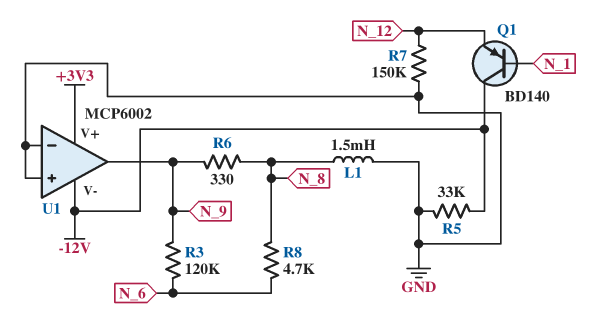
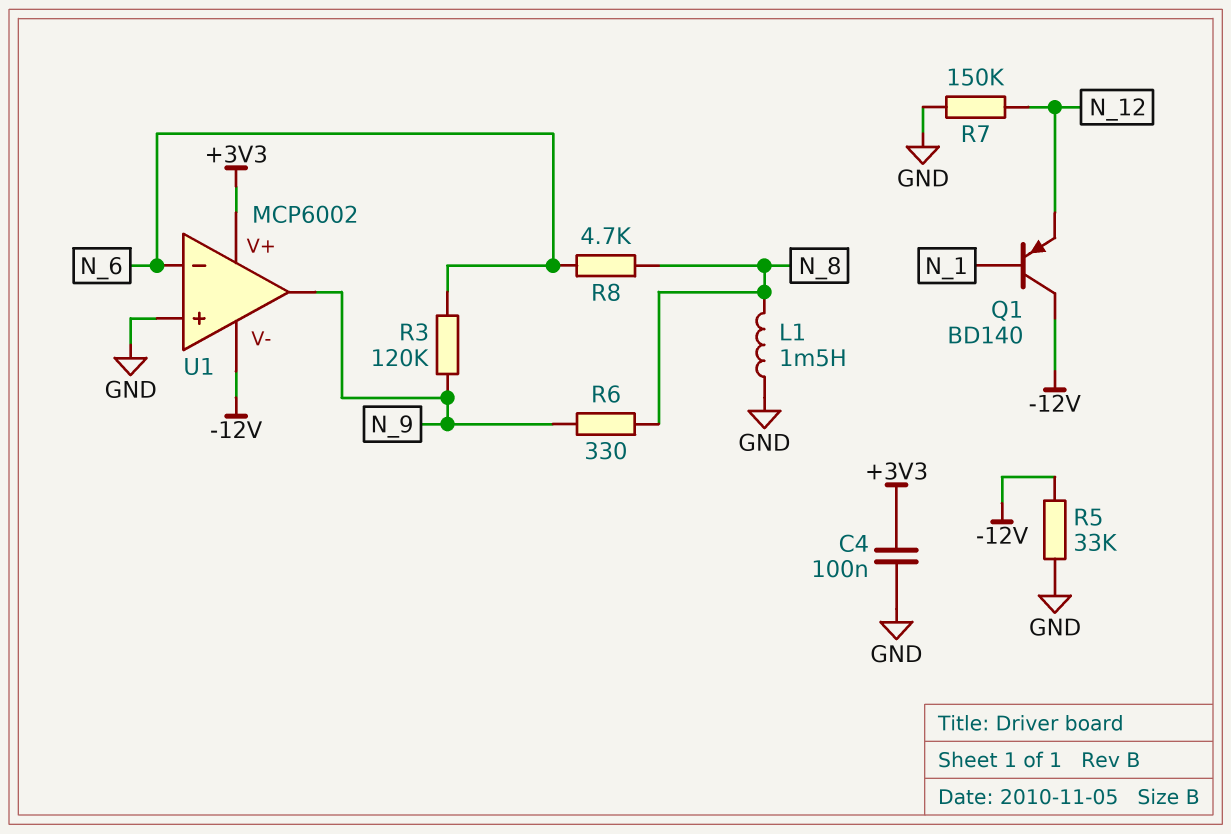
C4: none -> 100nF (+3V3, GND)
U1 pin in-: GND -> N_6

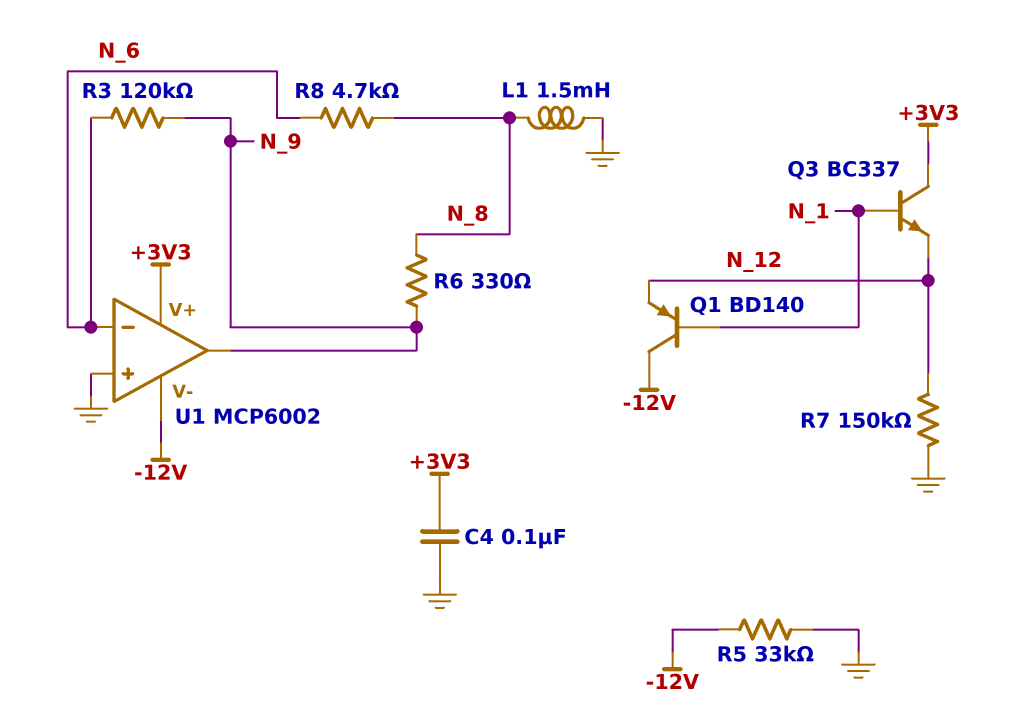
Q3: none -> NPN BC337 (B N_1, C +3V3, E N_12)

